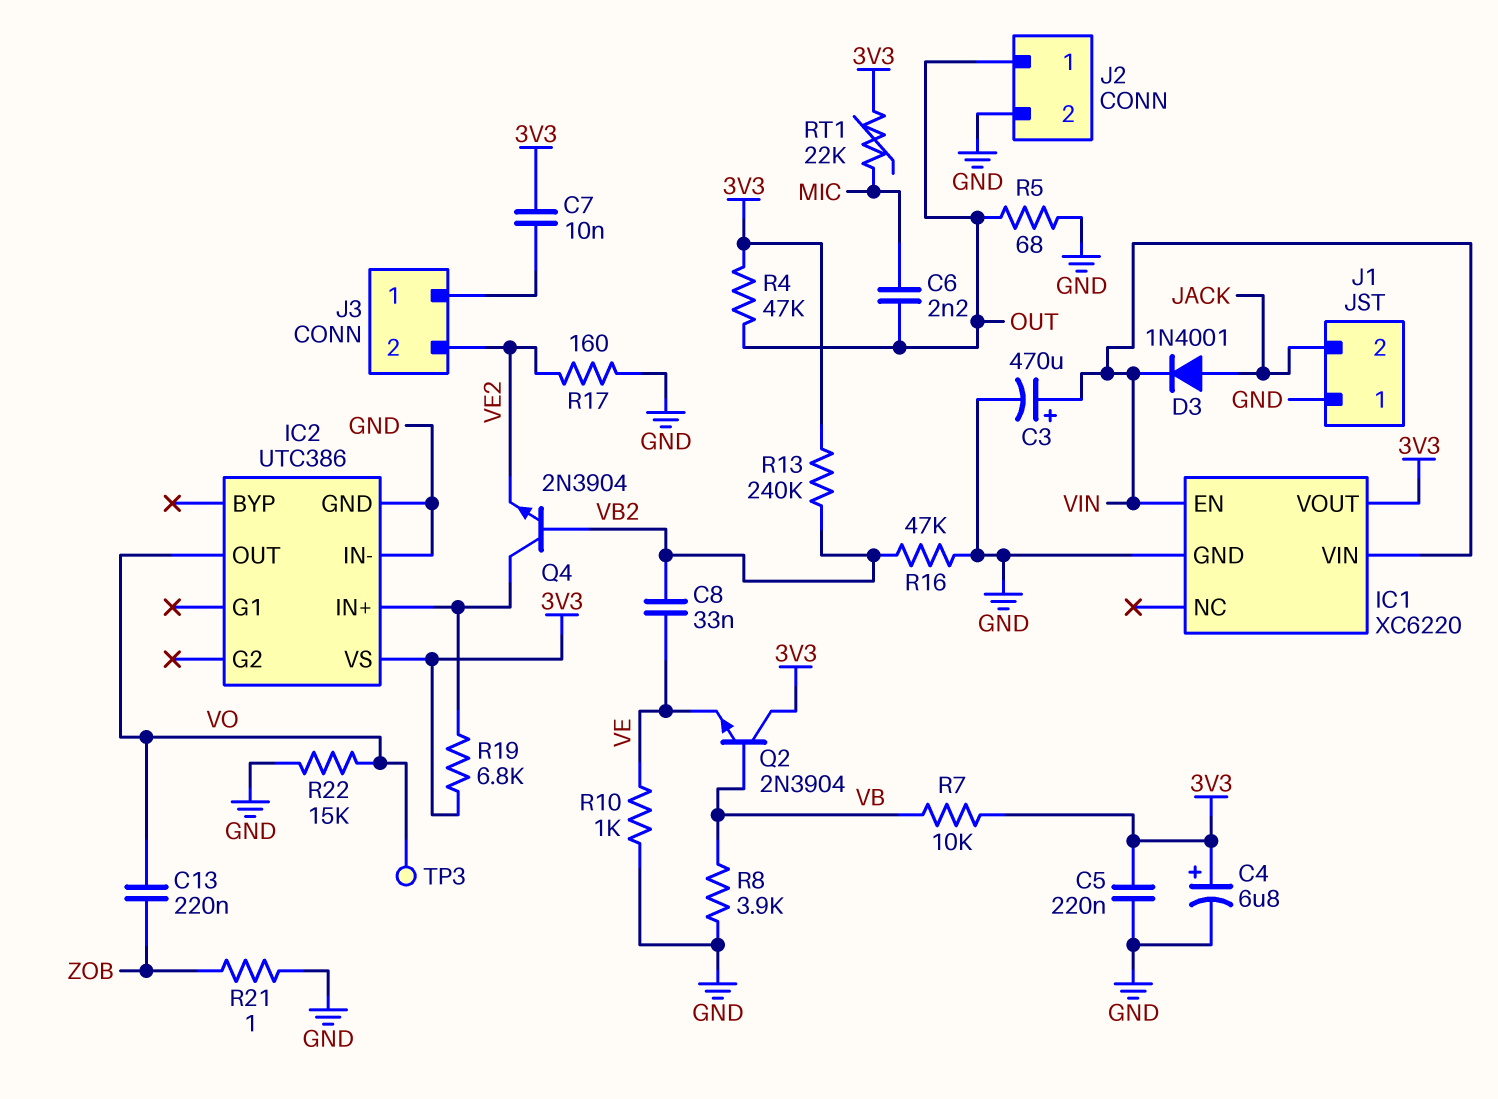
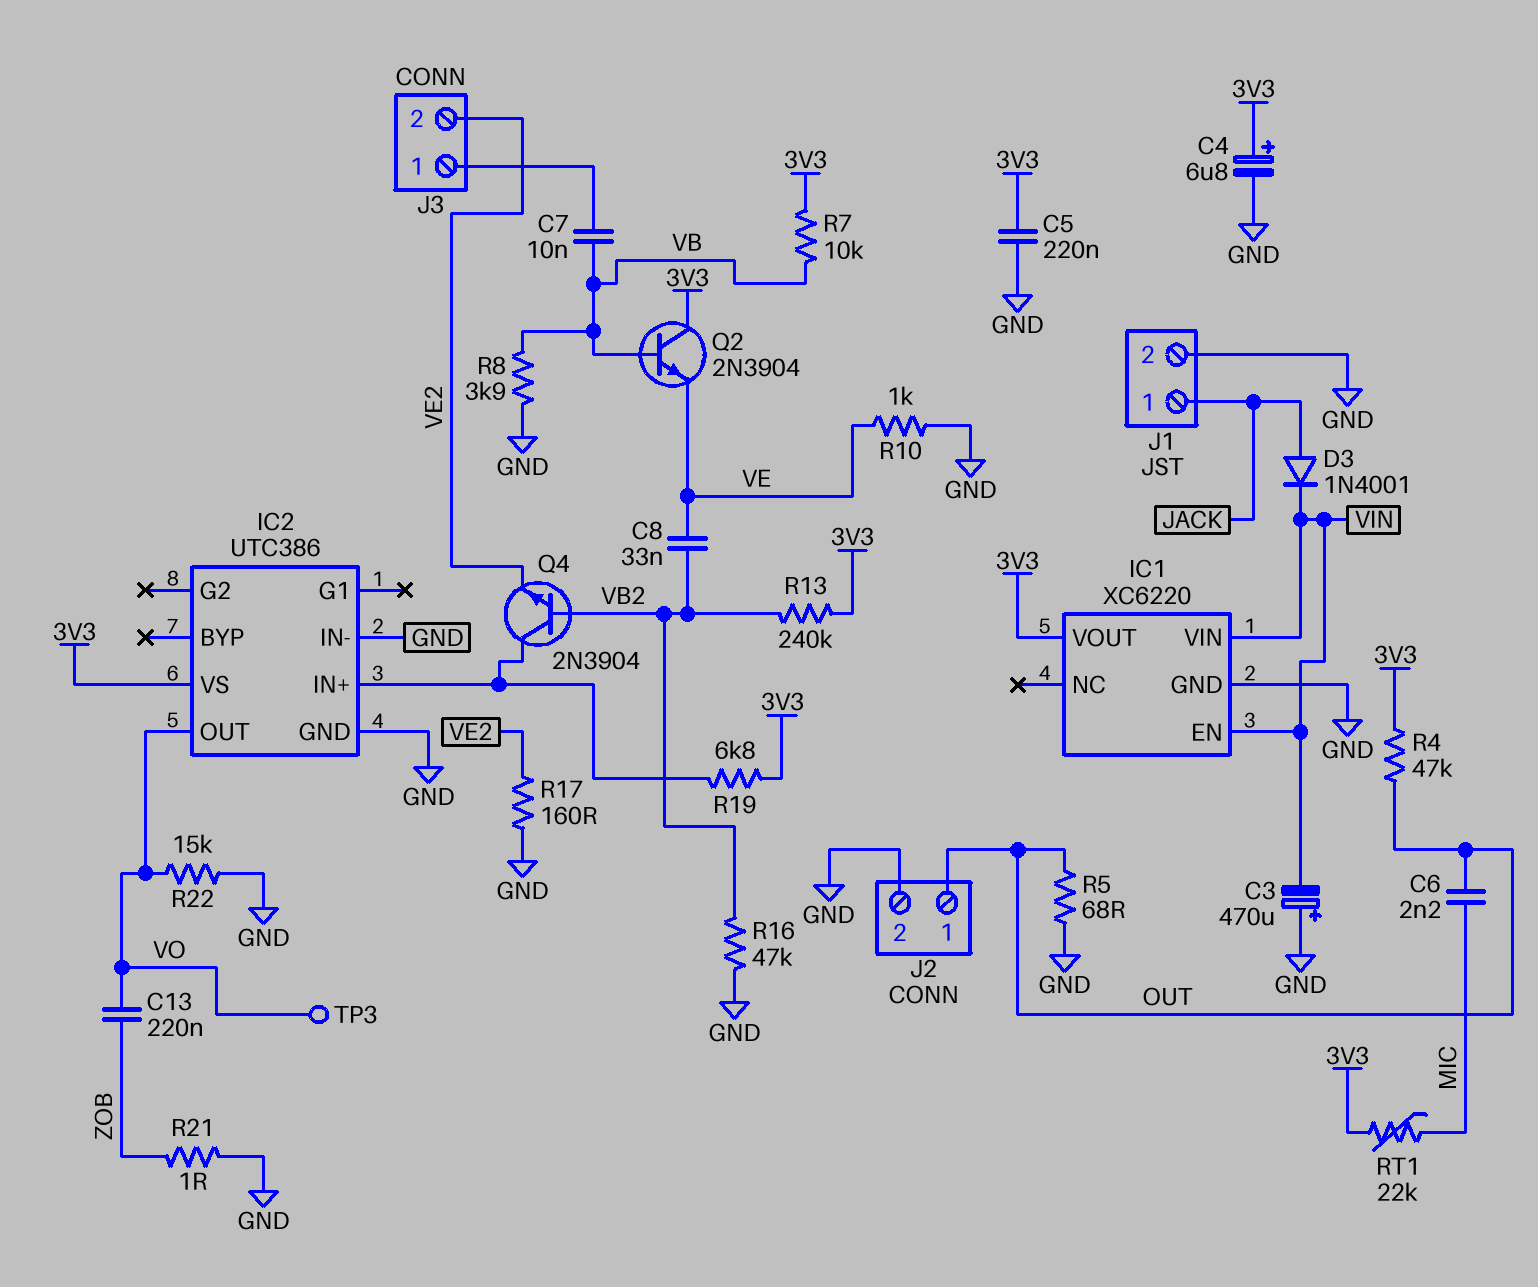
C3: 470uF (plus VIN, minus GND) -> 470uF (plus GND, minus VIN)
C7: 10nF (3V3, J3/1) -> 10nF (J3/1, VB)
J1 pin 1: GND -> JACK
J1 pin 2: JACK -> GND

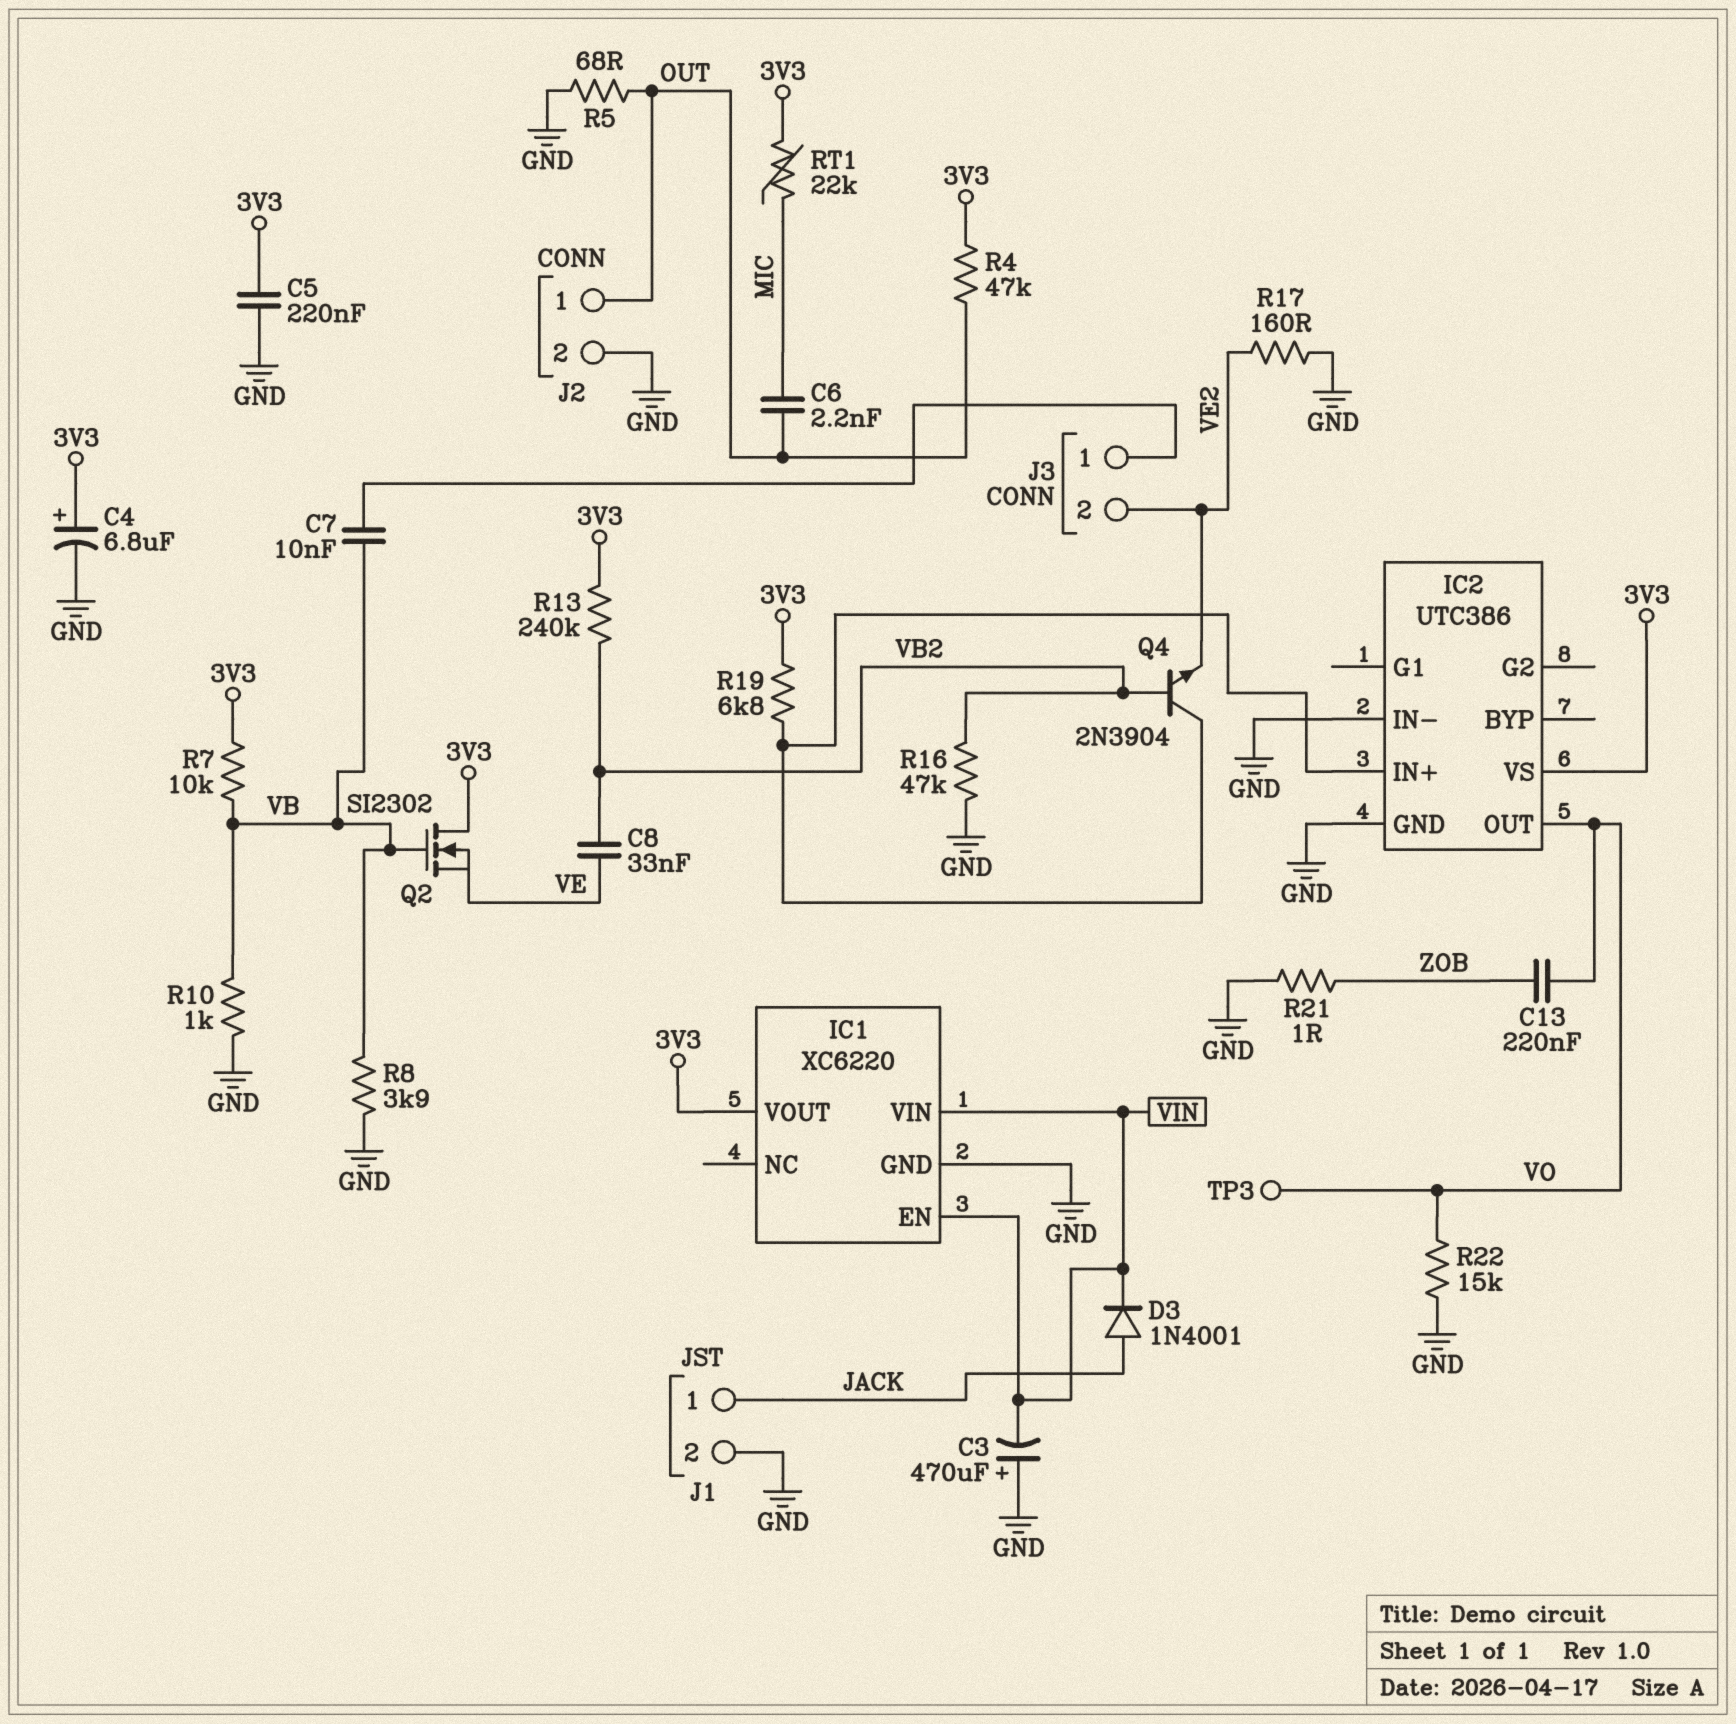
Q2: NPN 2N3904 (B VB, C 3V3, E VE) -> NMOS SI2302 (G VB, D 3V3, S VE)
R10: 1k (GND, VE) -> 1k (GND, VB)

